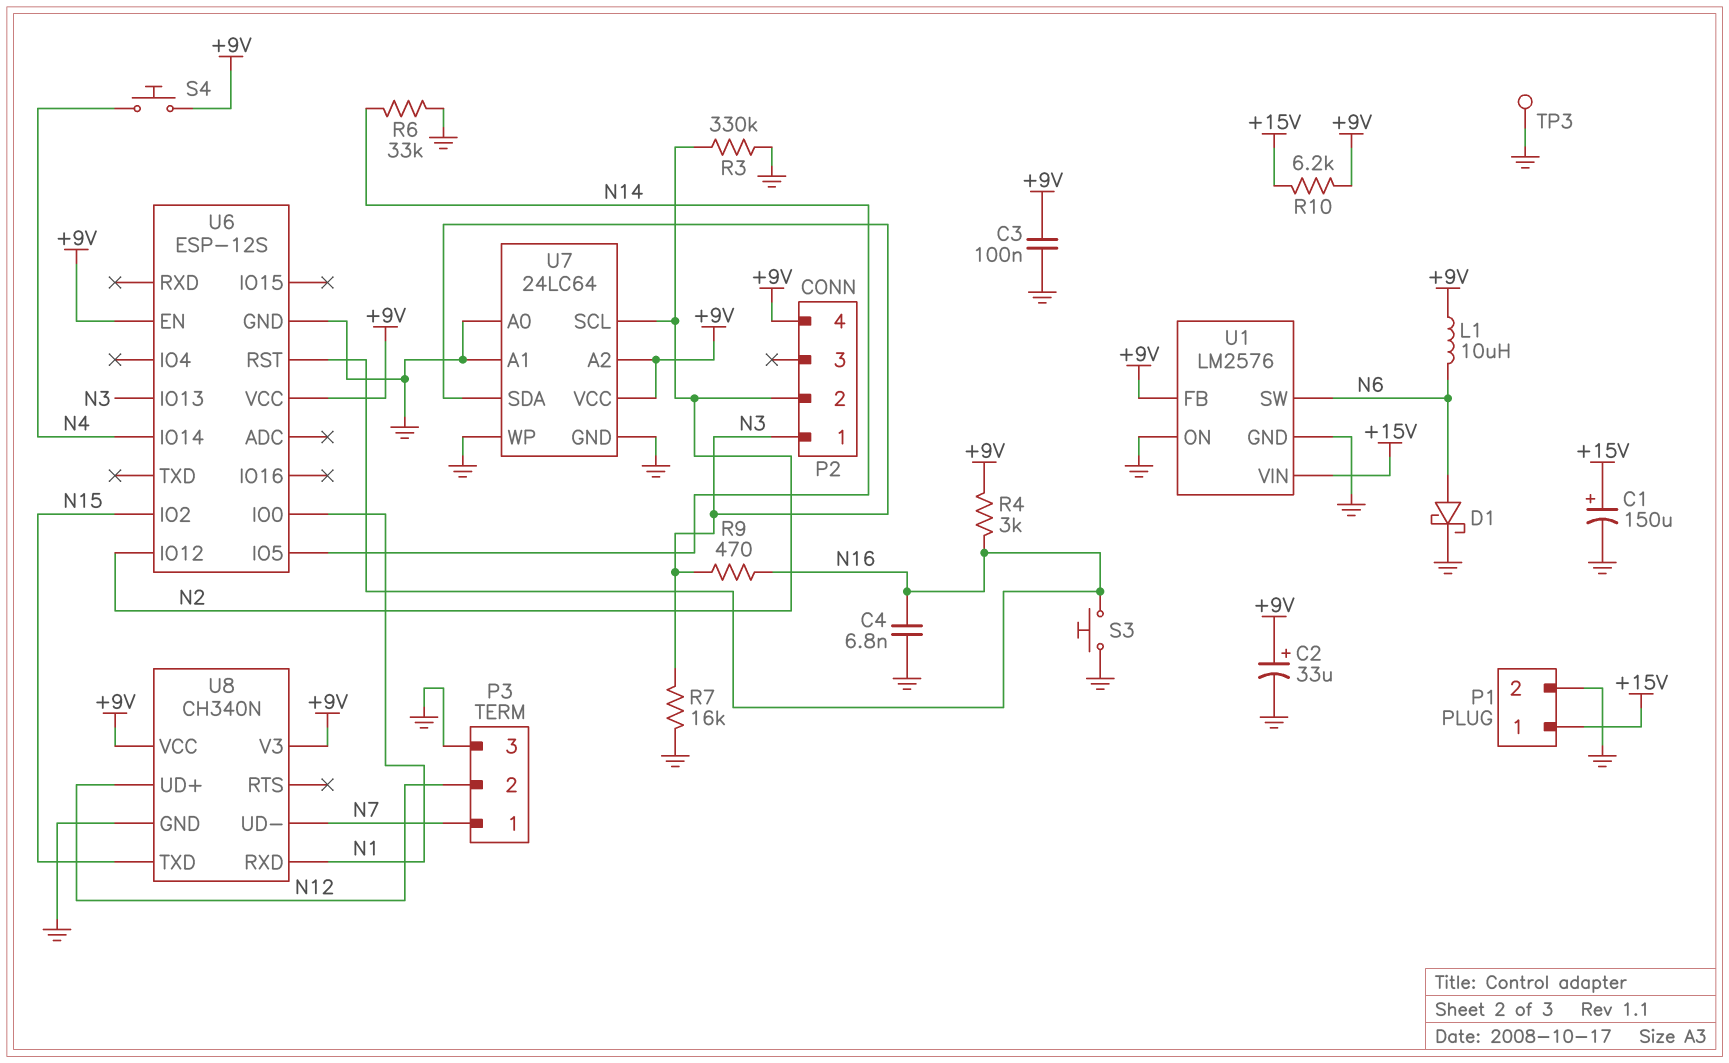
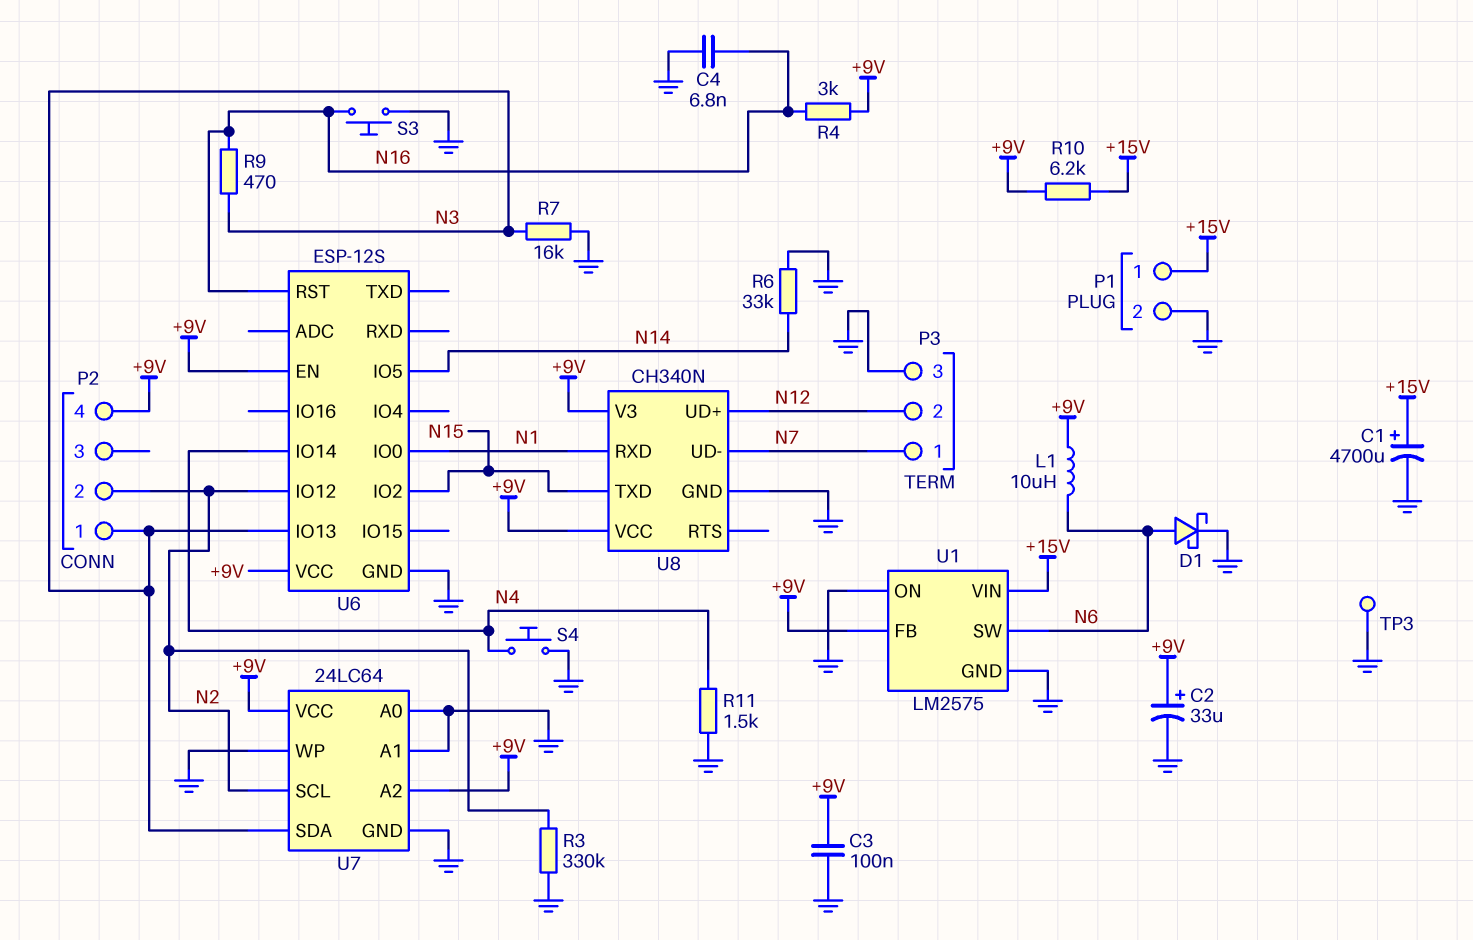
C1: 150uF (plus +15V, minus GND) -> 4700uF (plus +15V, minus GND)
R11: none -> 1.5k (GND, N4)
S4: button (+9V, N4) -> button (GND, N4)
U1: LM2576 -> LM2575

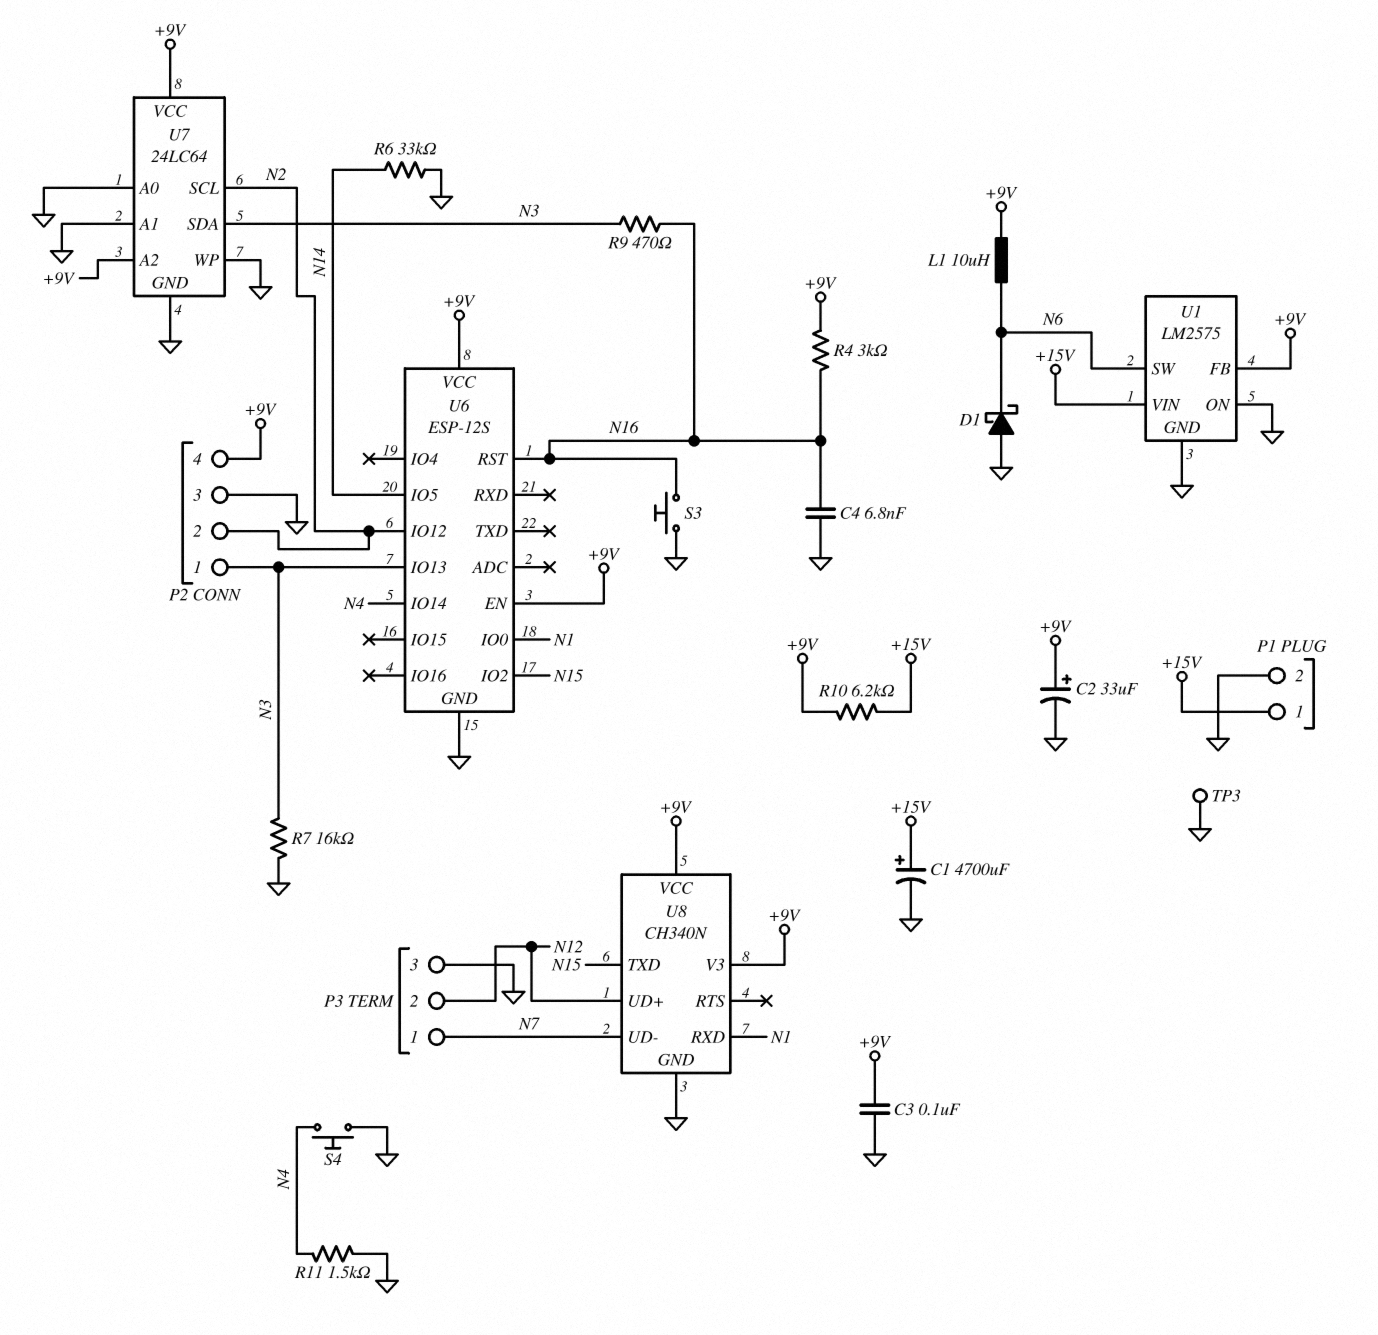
D1: schottky (A N6, K GND) -> schottky (A GND, K N6)
P2 pin 3: none -> GND
R3: 330k (GND, N2) -> none

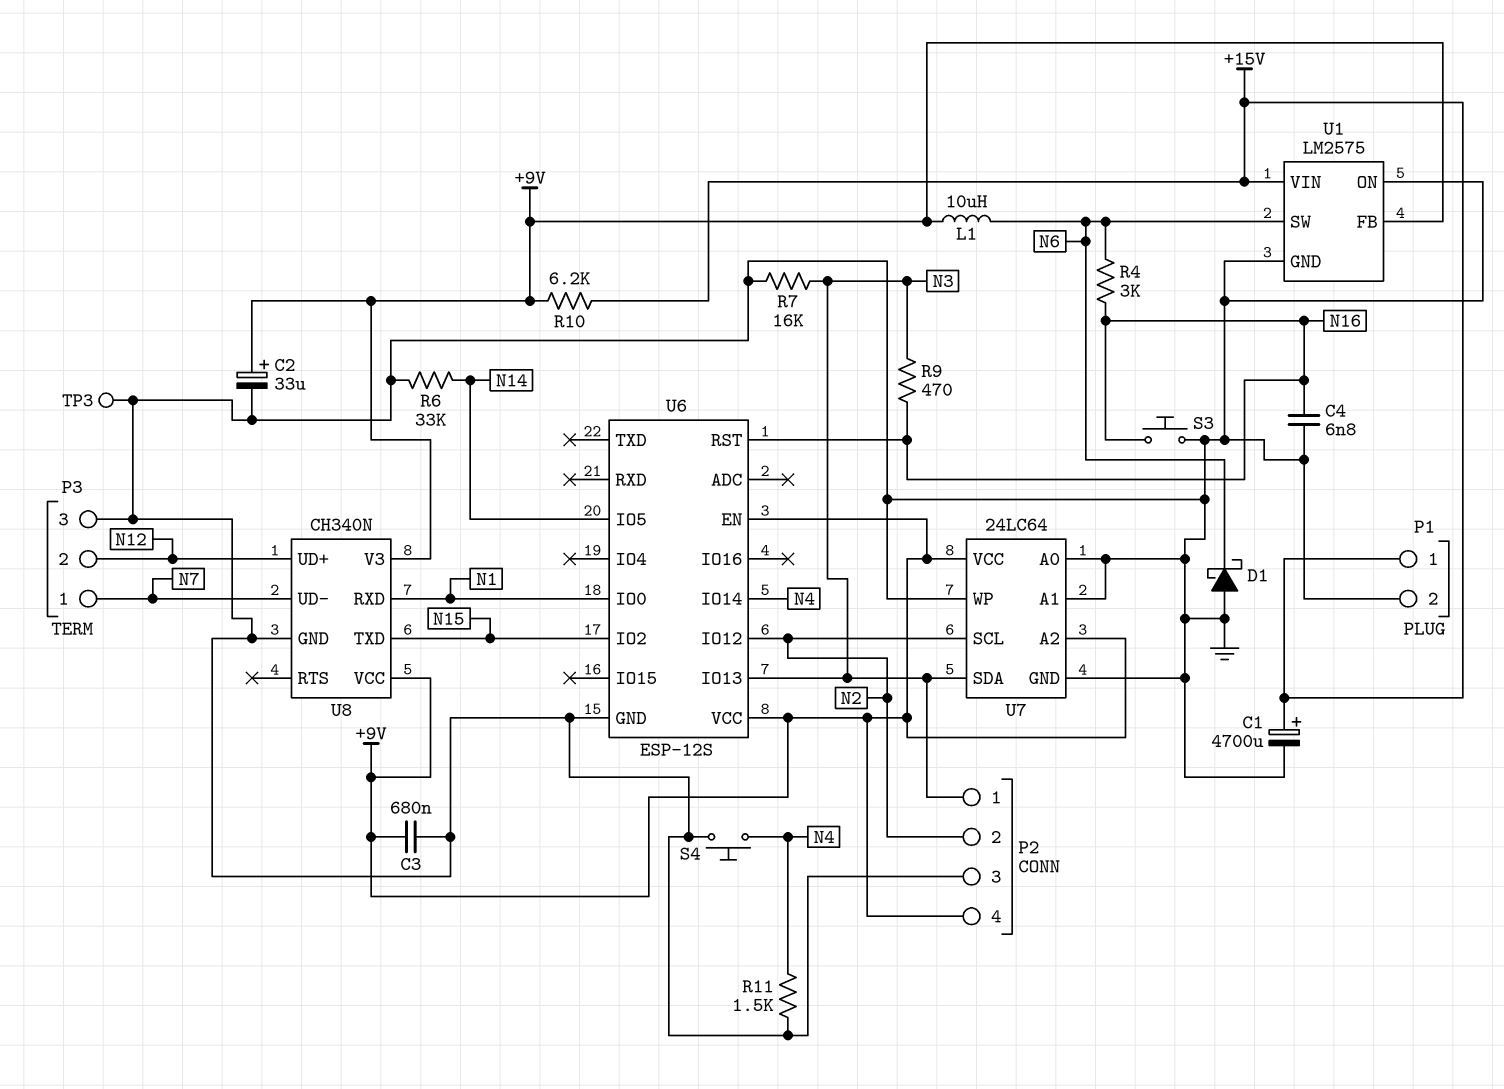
C3: 100nF (+9V, GND) -> 680nF (+9V, GND)
R4: 3k (+9V, N16) -> 3k (N6, N16)

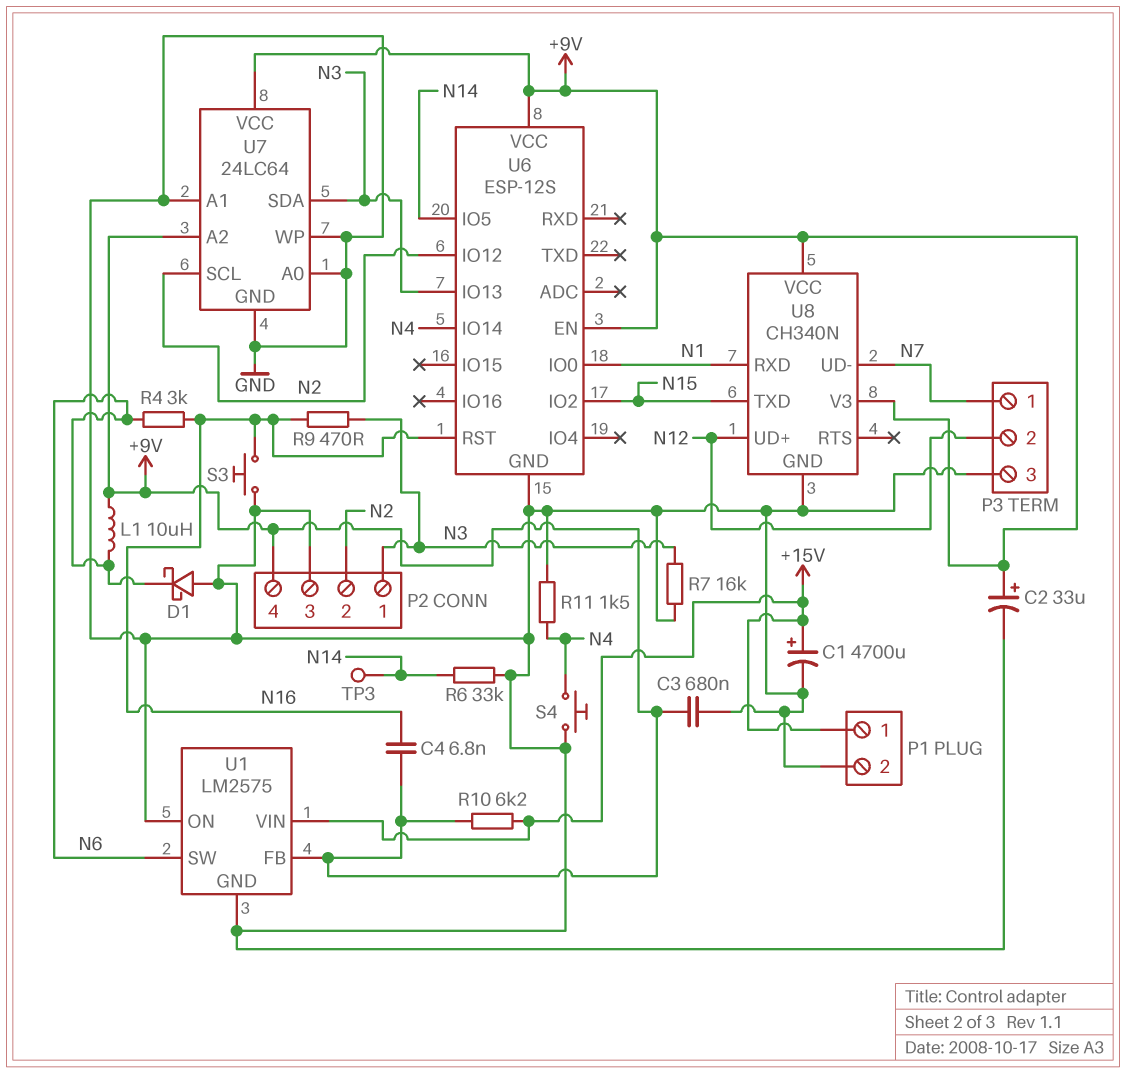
C4: 6.8nF (GND, N16) -> 6.8nF (+9V, N16)
TP3: test point (GND) -> test point (N14)

